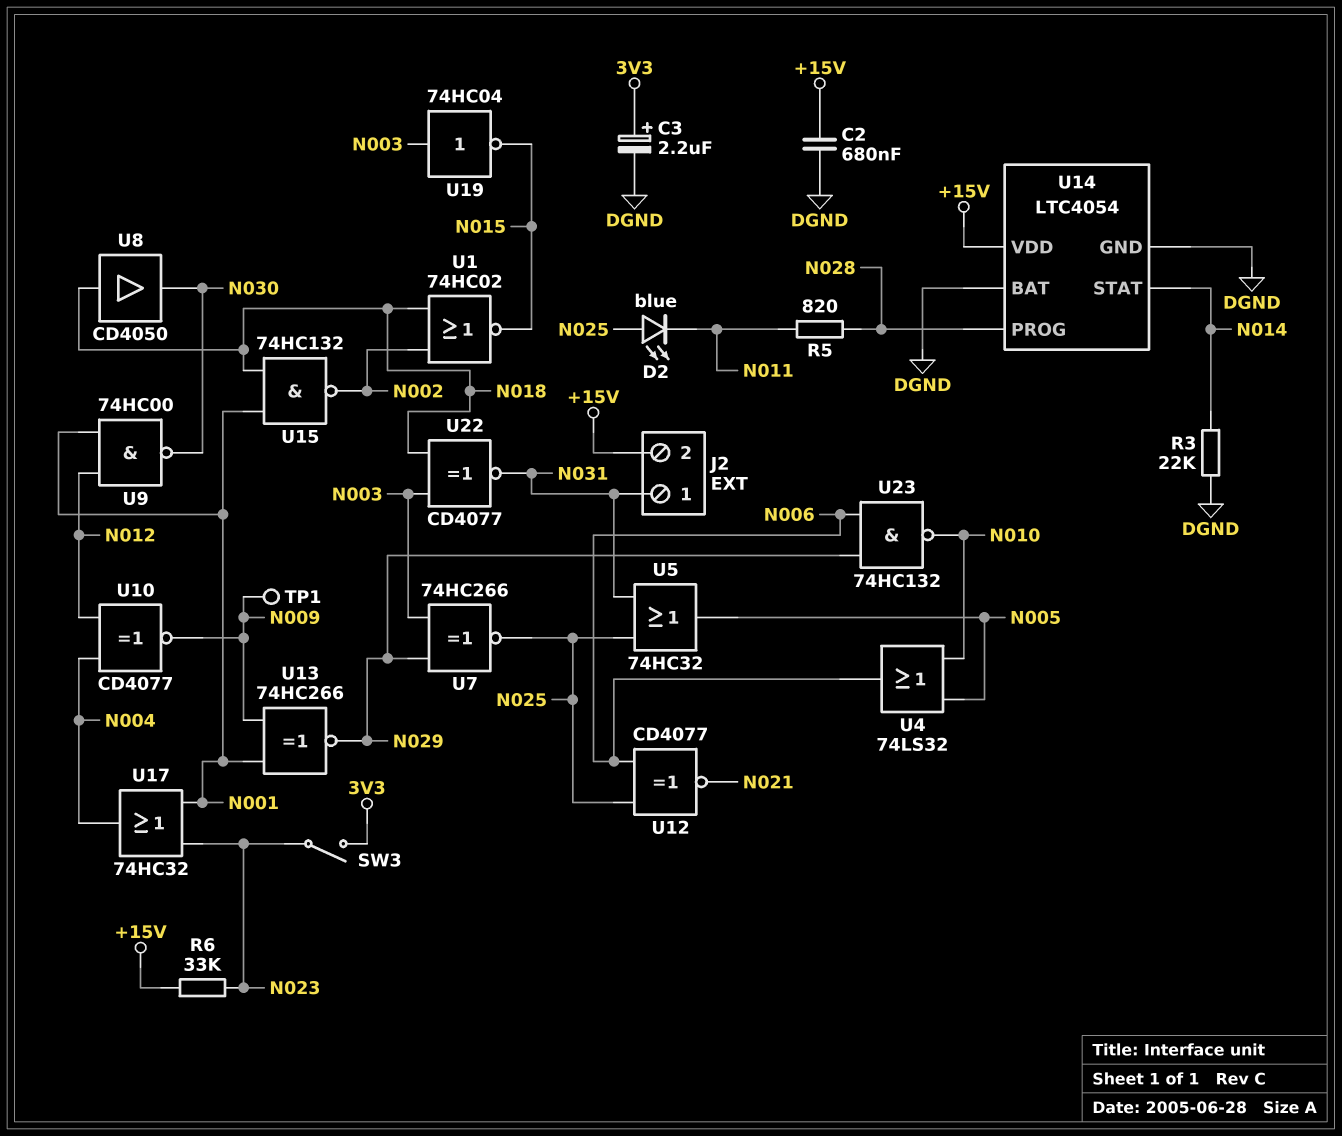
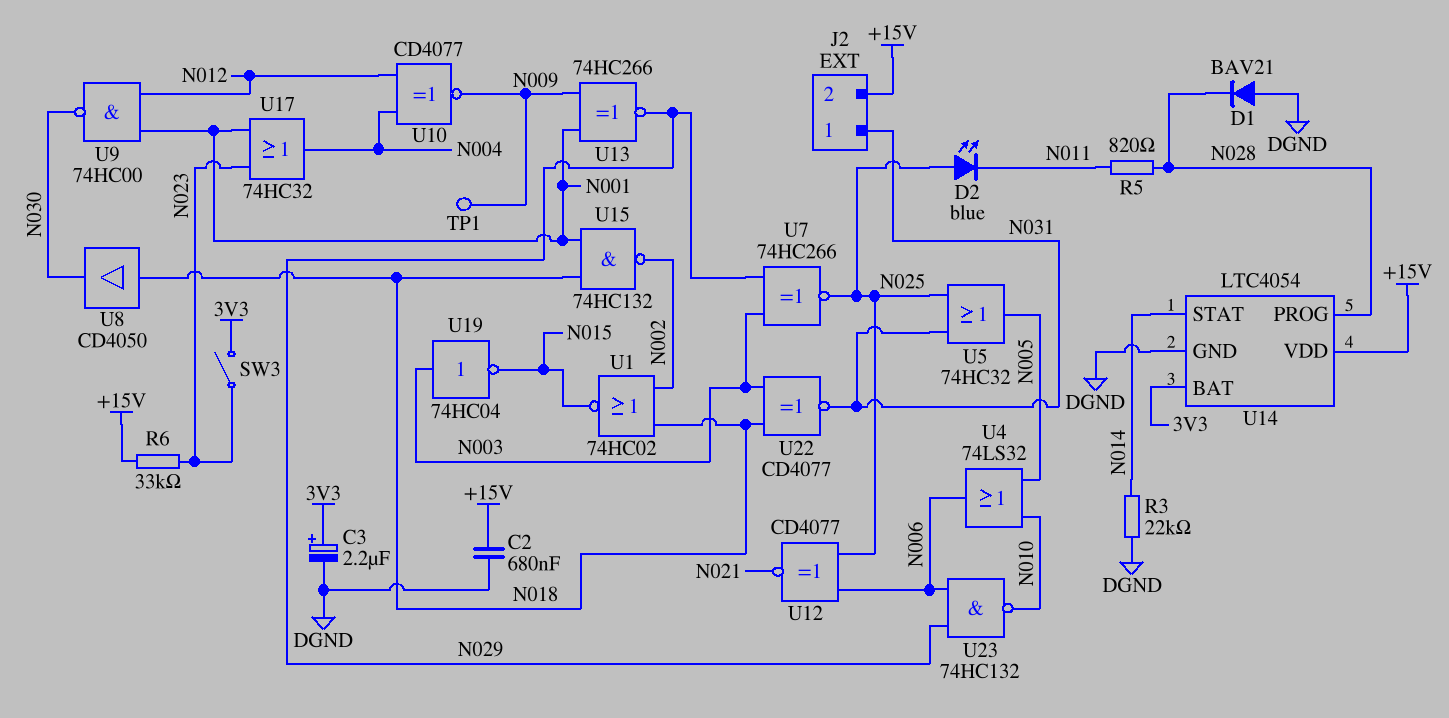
D1: none -> diode BAV21 (A DGND, K N028)
U14 pin BAT: DGND -> 3V3

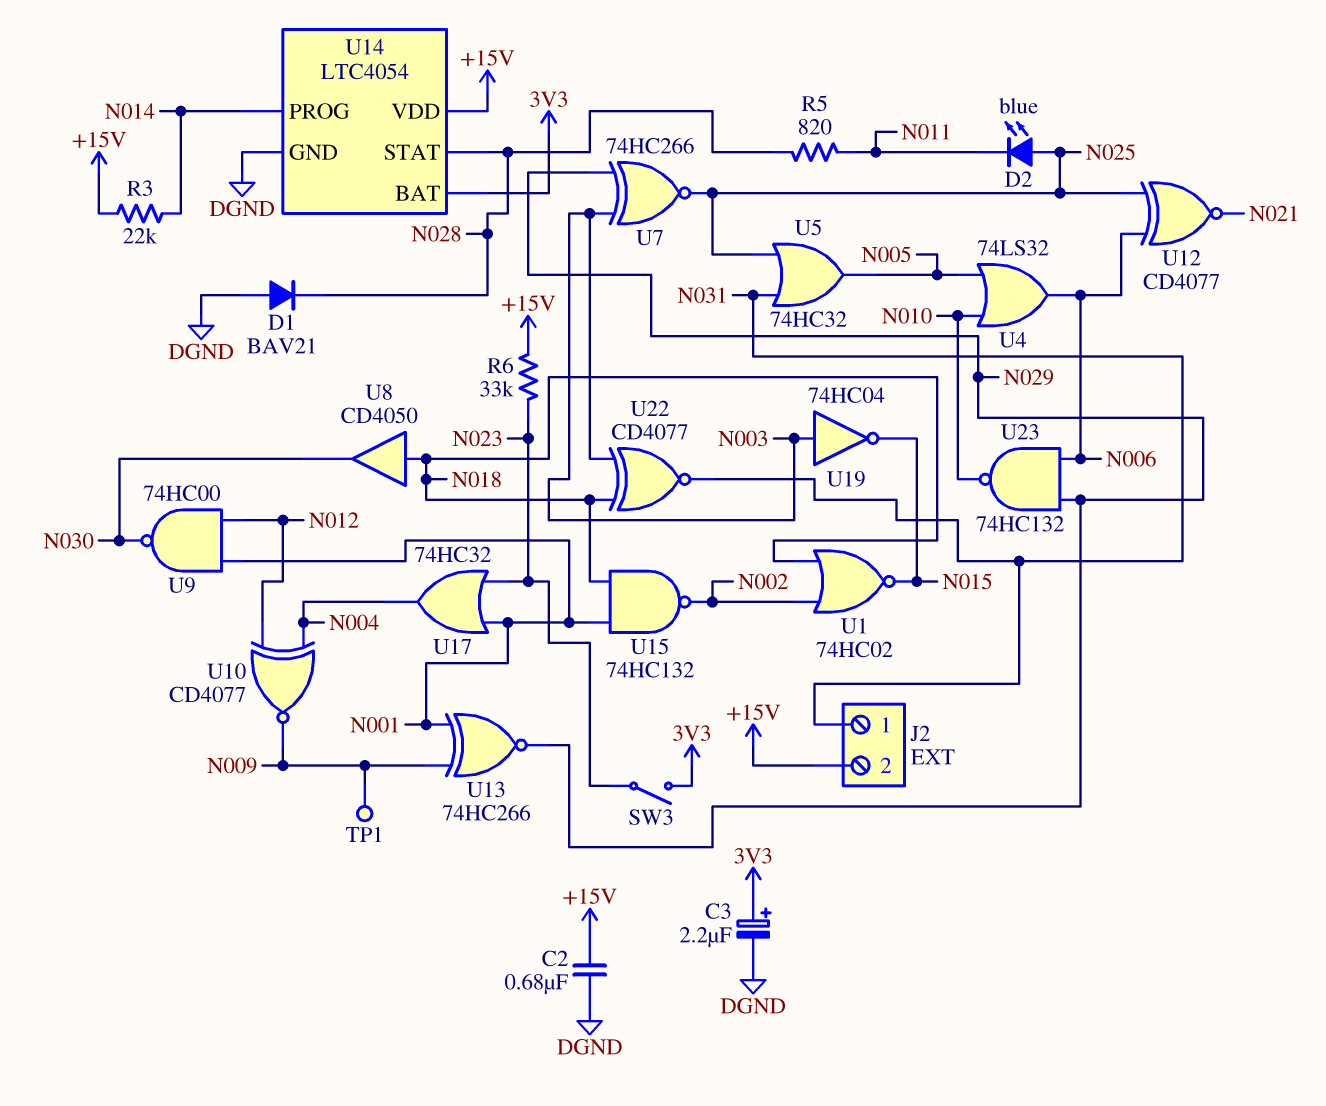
R3: 22k (DGND, N014) -> 22k (+15V, N014)
U14 pin PROG: N028 -> N014
U14 pin STAT: N014 -> N028

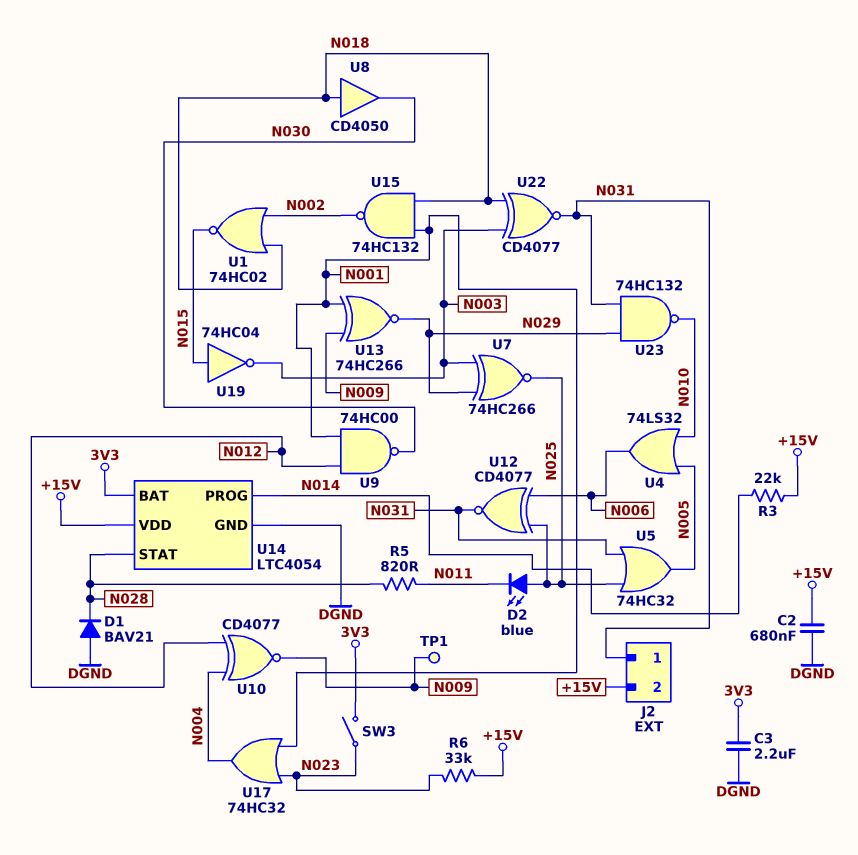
C3: 2.2uF (plus 3V3, minus DGND) -> 2.2uF (3V3, DGND)
U12: XNOR CD4077 (in N006, in N025, out N021) -> XNOR CD4077 (in N006, in N025, out N031)
U19: NOT 74HC04 (in N003, out N015) -> NOT 74HC04 (in N015, out N003)
U23: NAND 74HC132 (in N006, in N029, out N010) -> NAND 74HC132 (in N029, in N031, out N010)

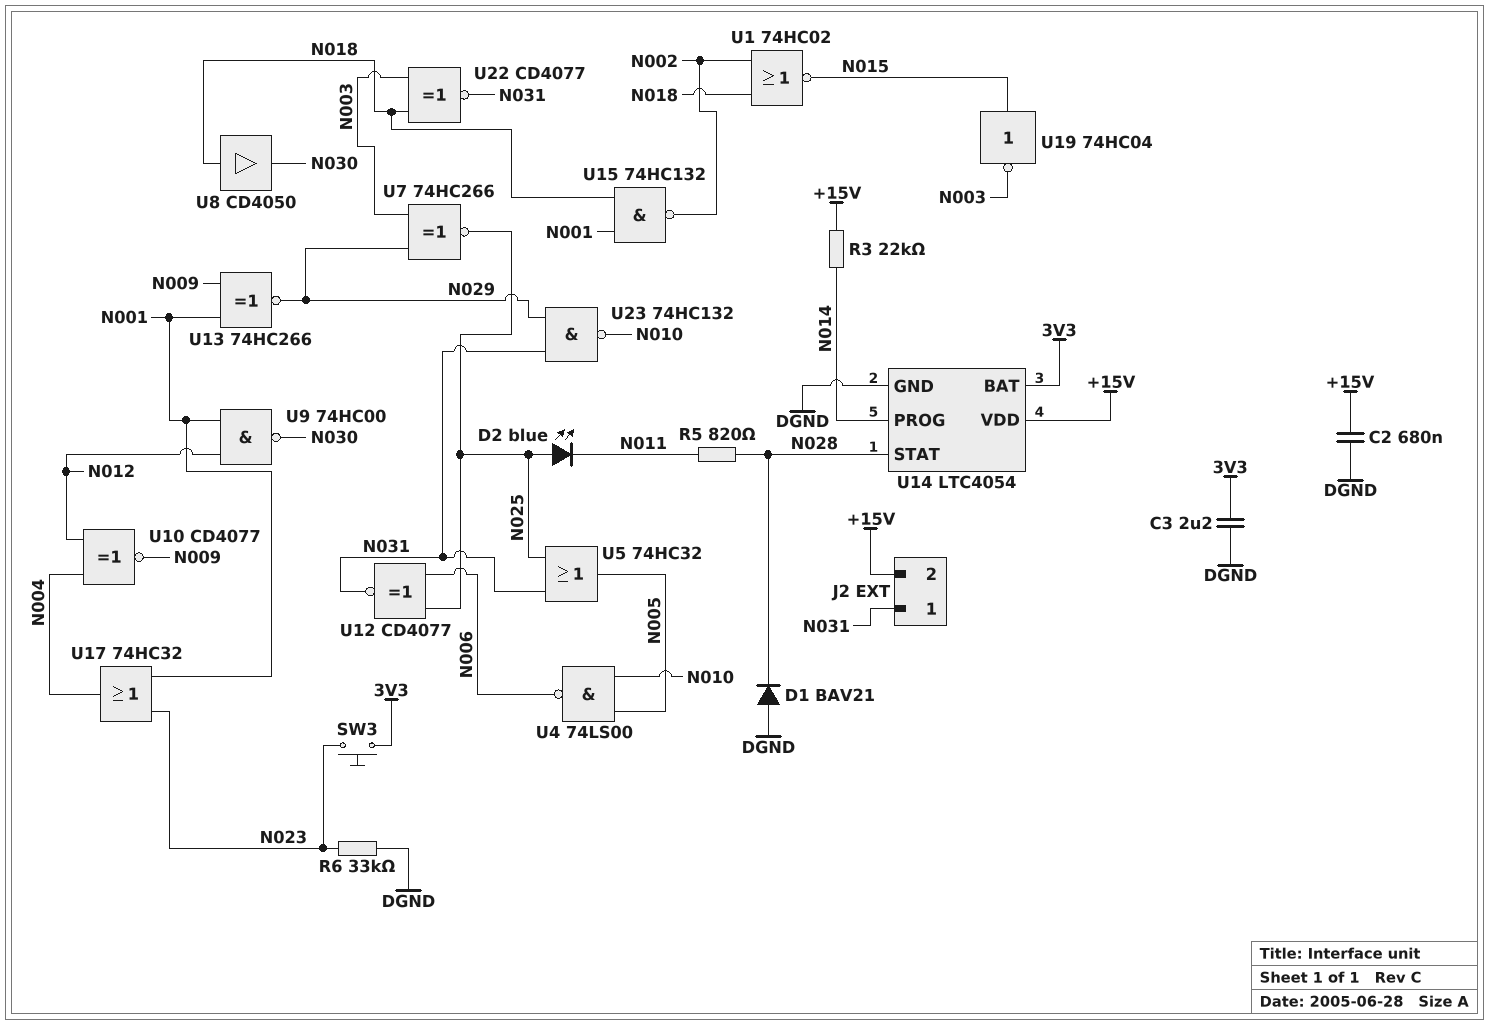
R6: 33k (+15V, N023) -> 33k (DGND, N023)
SW3: switch (3V3, N023) -> button (3V3, N023)
TP1: test point (N009) -> none
U4: OR 74LS32 (in N005, in N010, out N006) -> NAND 74LS00 (in N005, in N010, out N006)

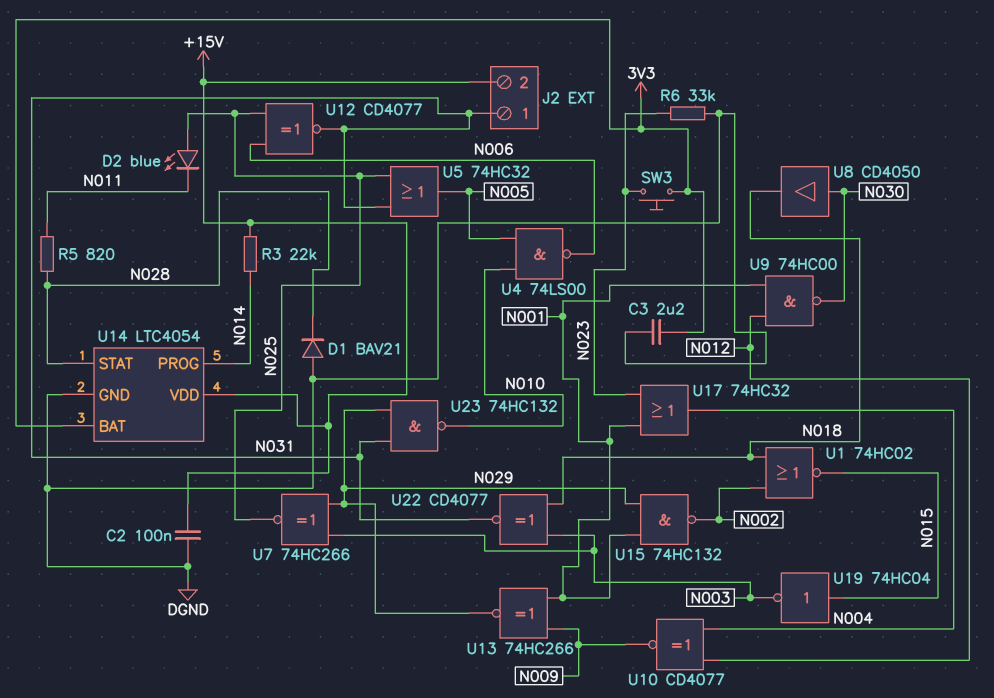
C2: 680nF (+15V, DGND) -> 100nF (+15V, DGND)
U8: buffer CD4050 (in N018, out N030) -> buffer CD4050 (in N030, out N018)
U15: NAND 74HC132 (in N001, in N018, out N002) -> NAND 74HC132 (in N001, in N029, out N002)

